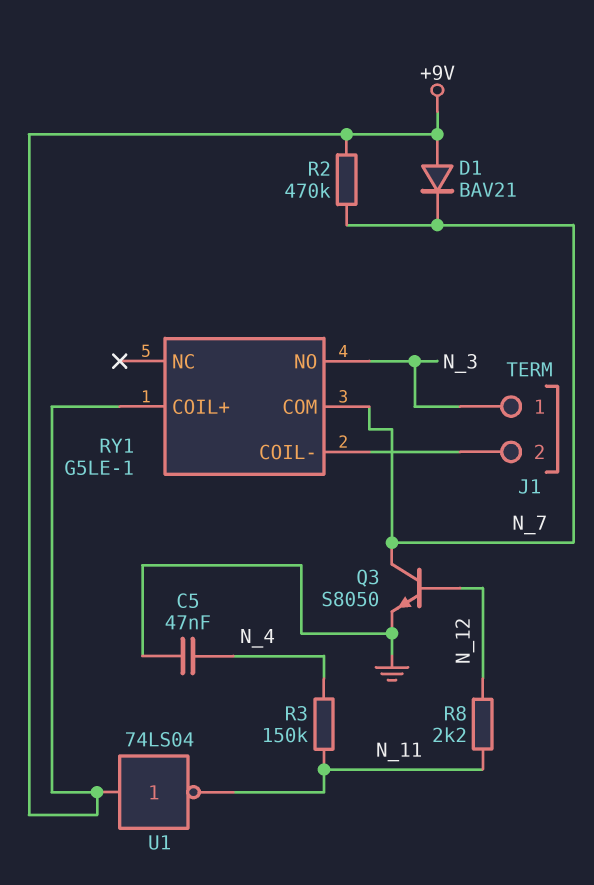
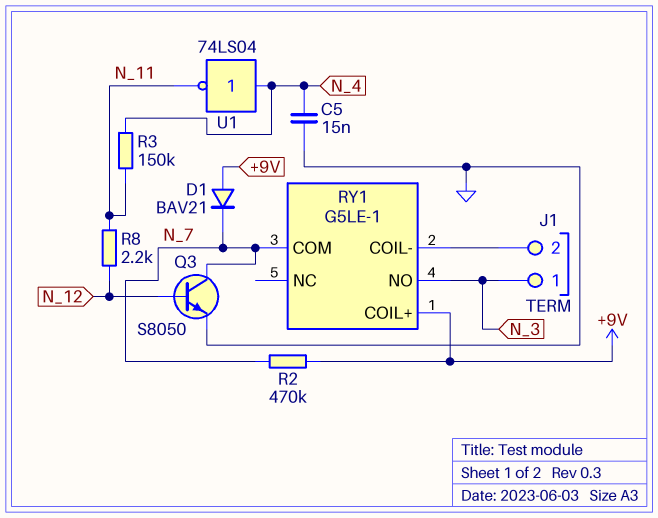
C5: 47nF (GND, N_4) -> 15nF (GND, N_4)
U1: NOT 74LS04 (in +9V, out N_11) -> NOT 74LS04 (in N_4, out N_11)

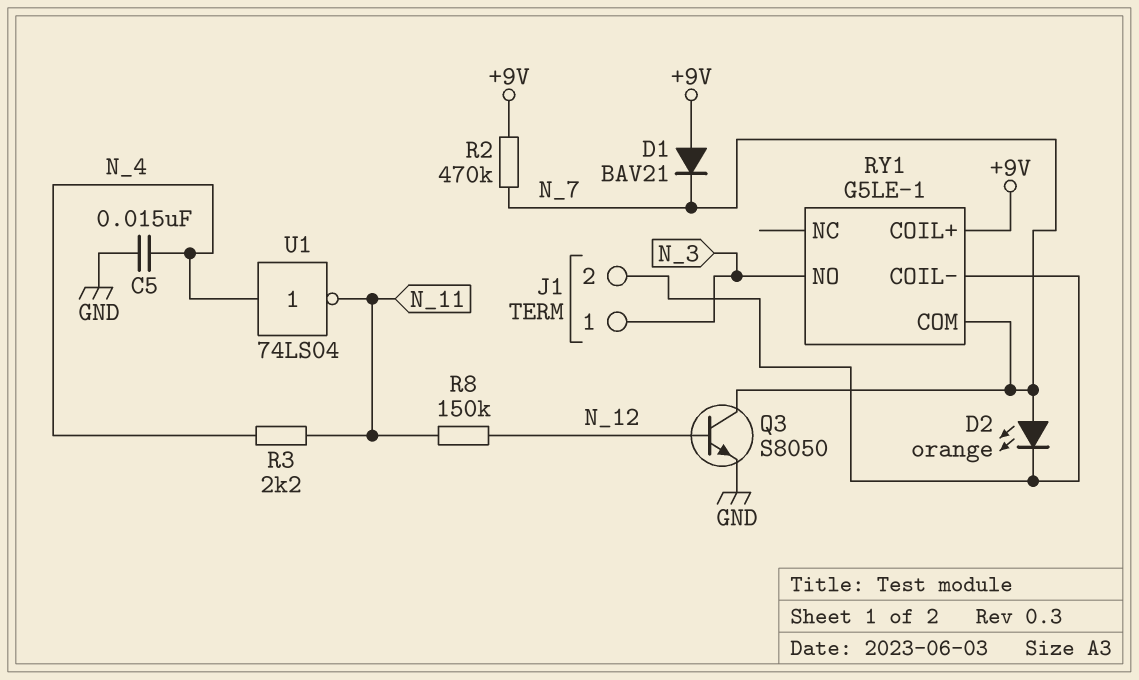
D2: none -> LED orange (A N_7, K J1/2)
R3: 150k (N_4, N_11) -> 2.2k (N_4, N_11)
R8: 2.2k (N_11, N_12) -> 150k (N_11, N_12)

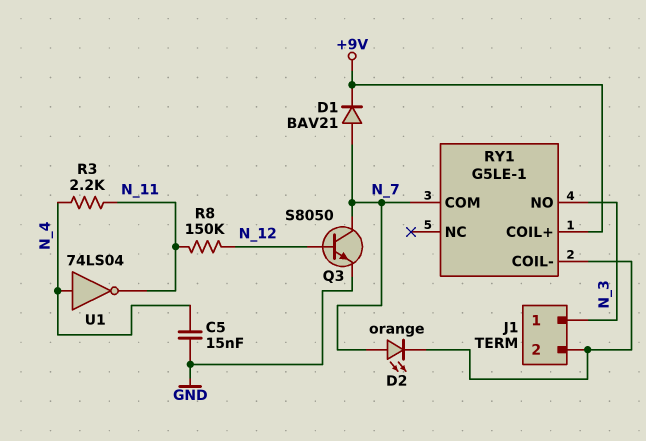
D1: diode BAV21 (A +9V, K N_7) -> diode BAV21 (A N_7, K +9V)
R2: 470k (+9V, N_7) -> none

